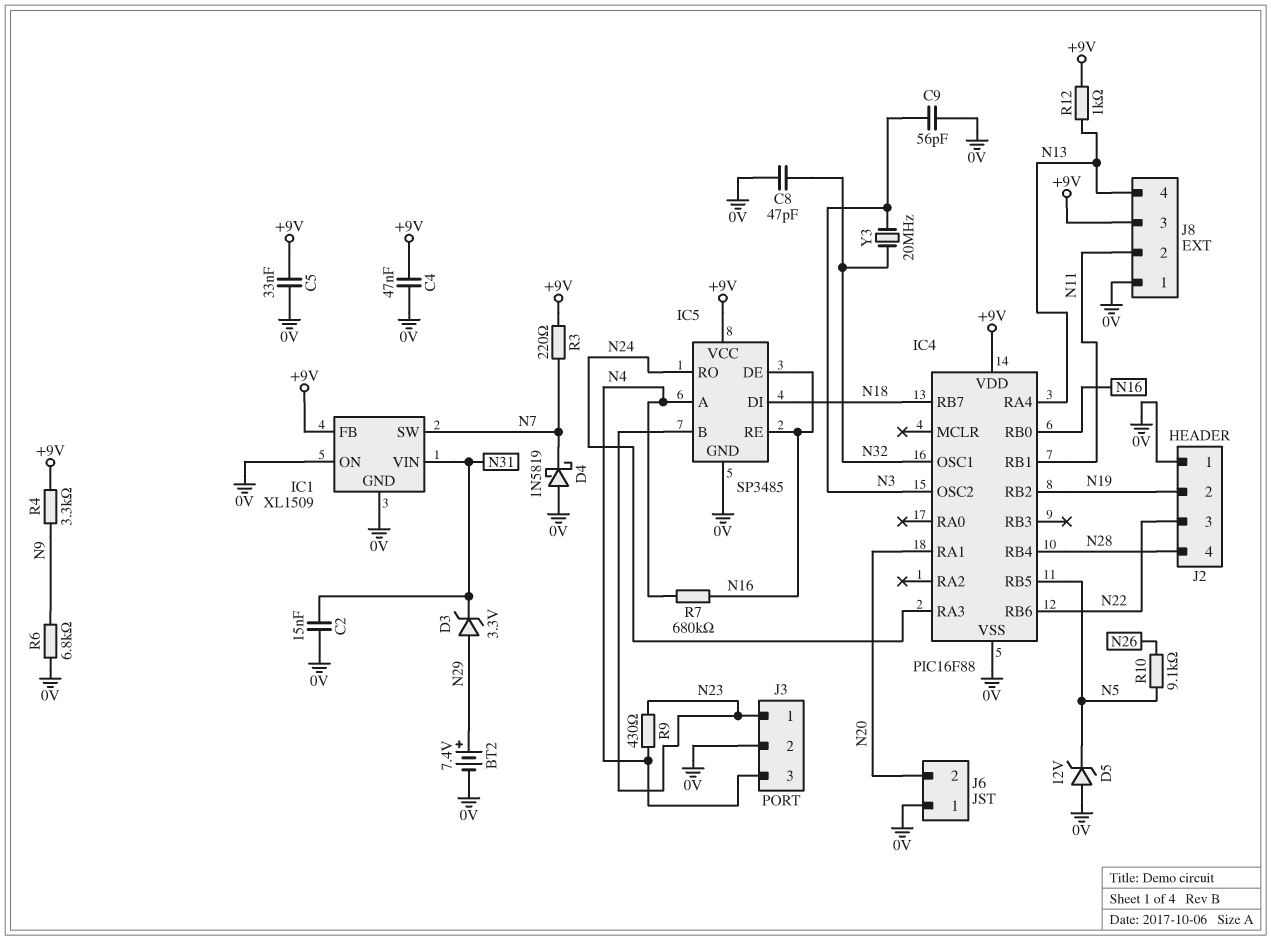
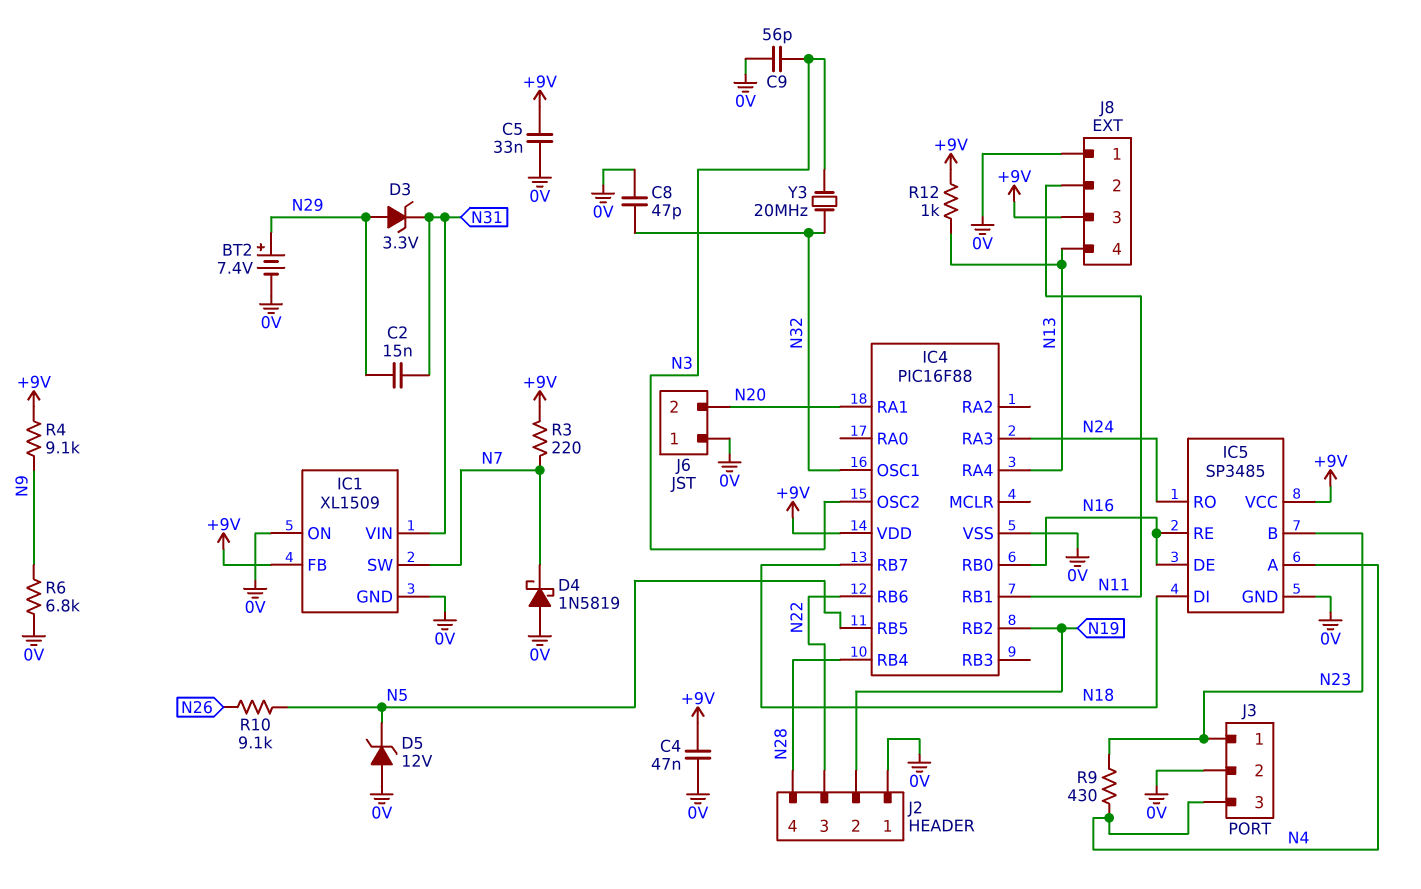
C2: 15nF (0V, N31) -> 15nF (N29, N31)
R4: 3.3k (+9V, N9) -> 9.1k (+9V, N9)
R7: 680k (N4, N16) -> none

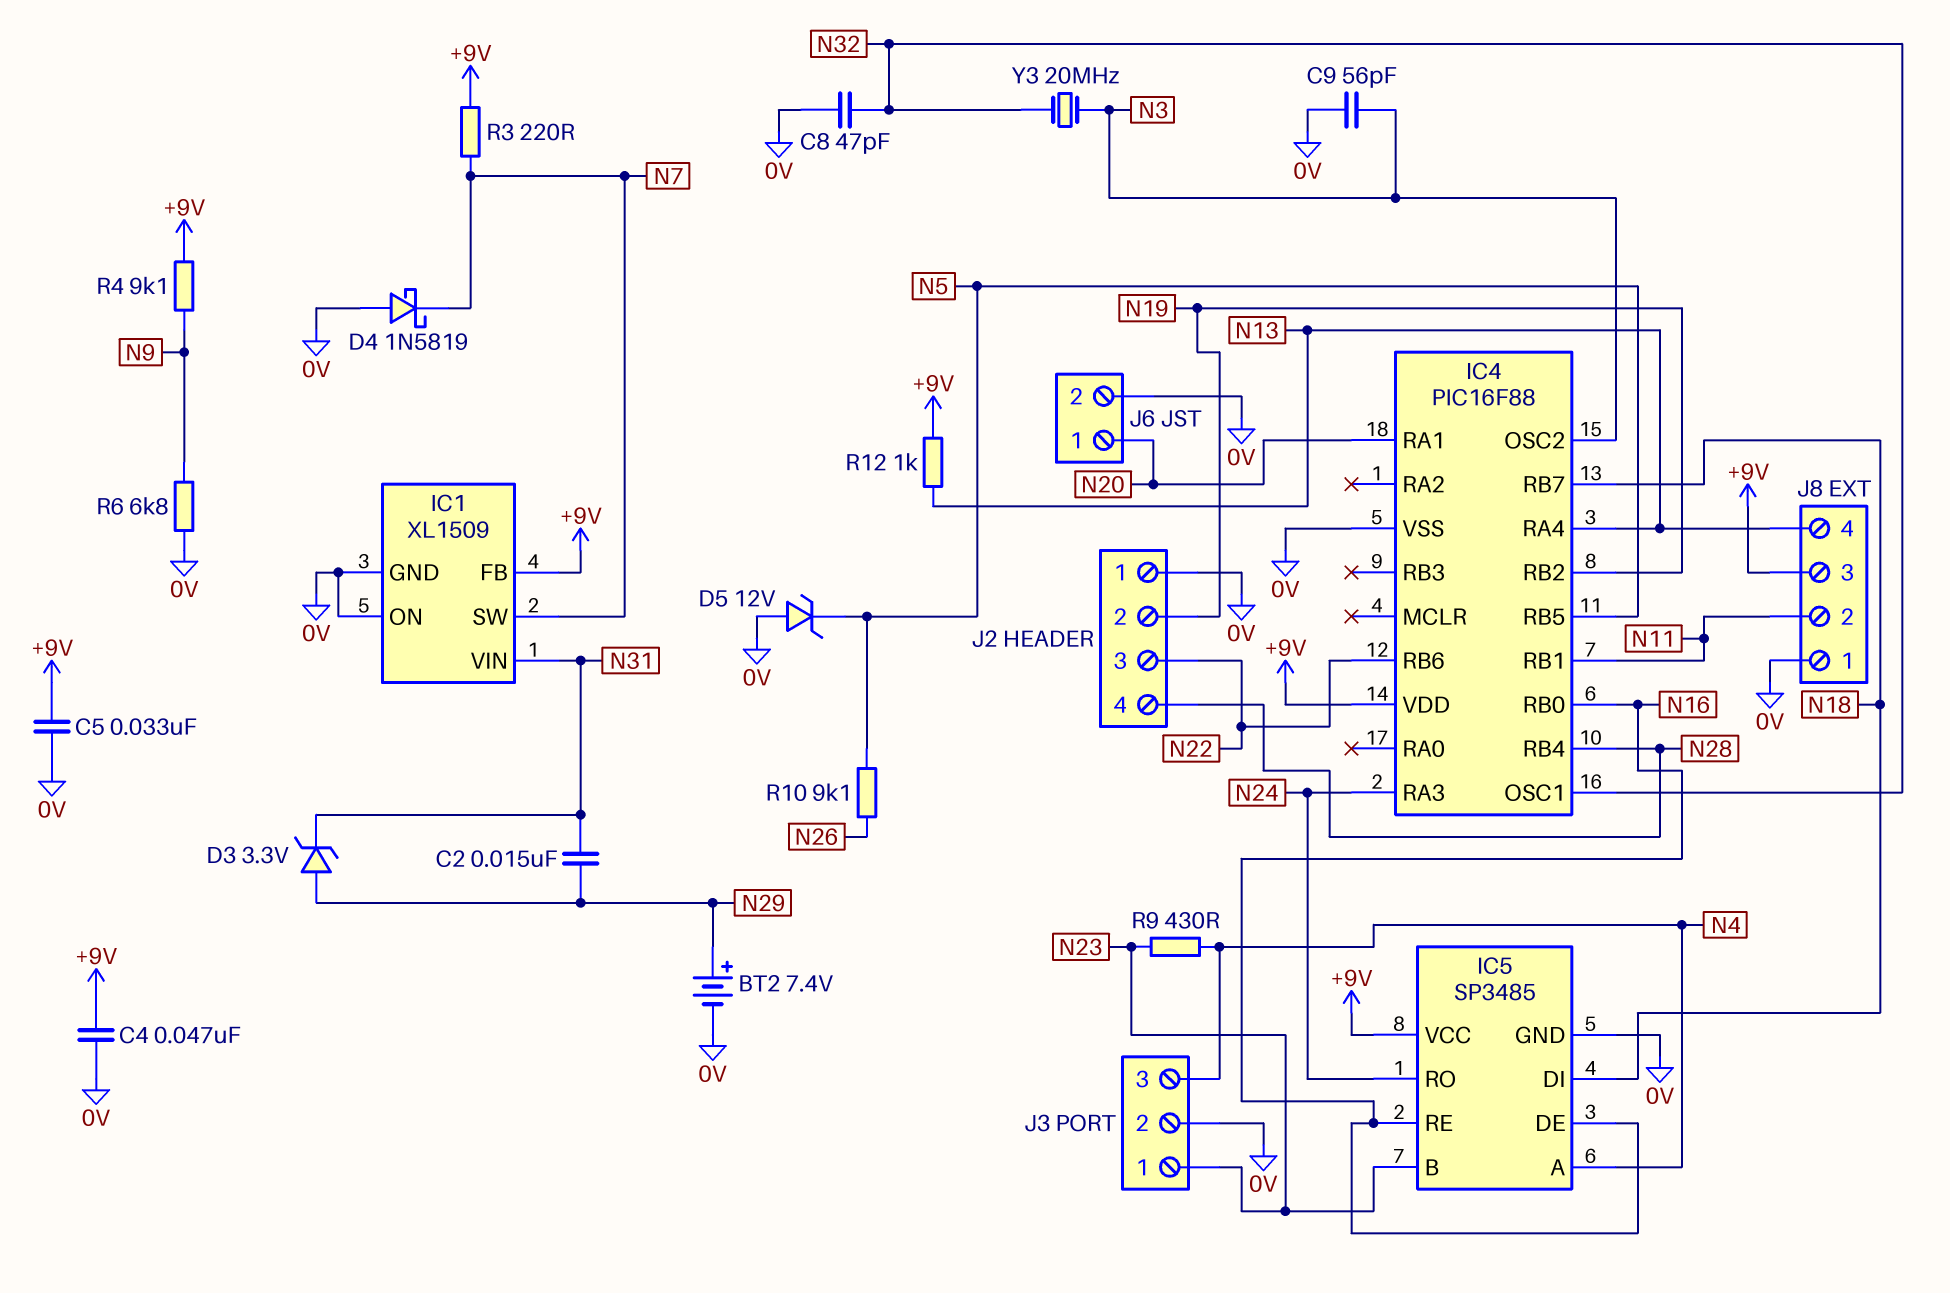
J6 pin 1: 0V -> N20
J6 pin 2: N20 -> 0V

